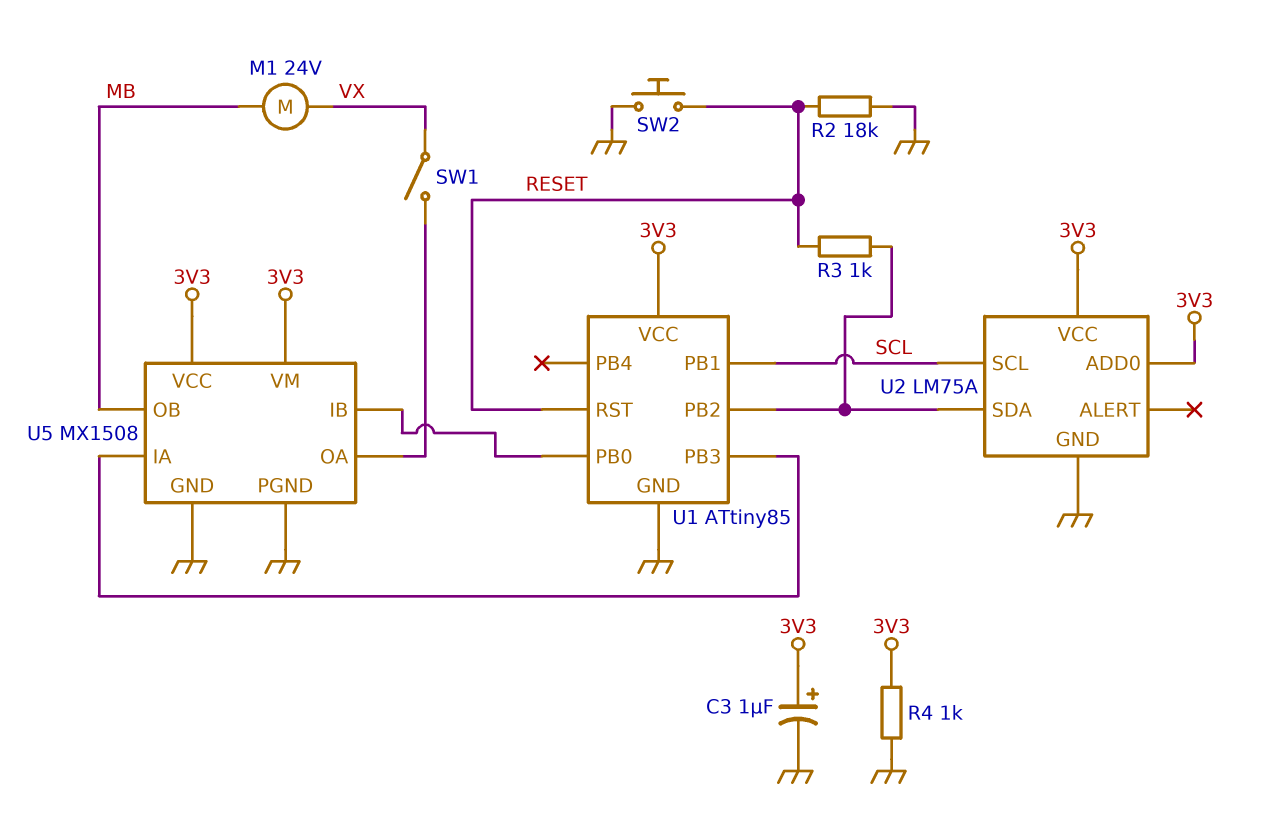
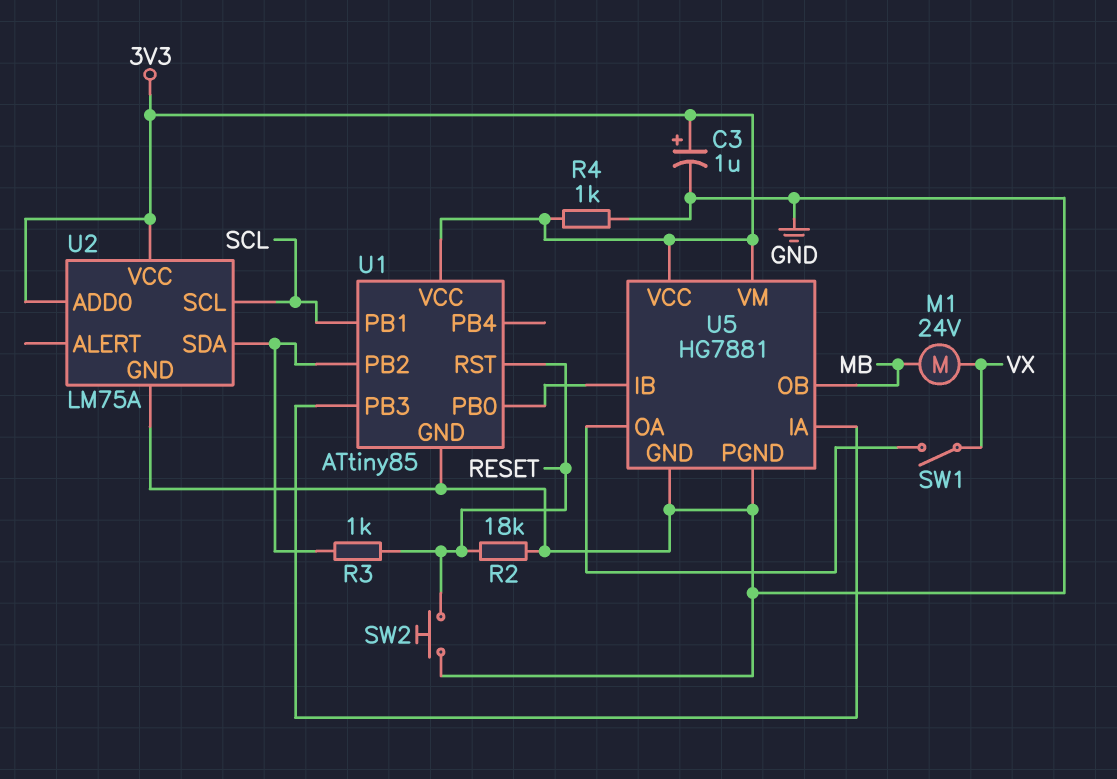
U5: MX1508 -> HG7881

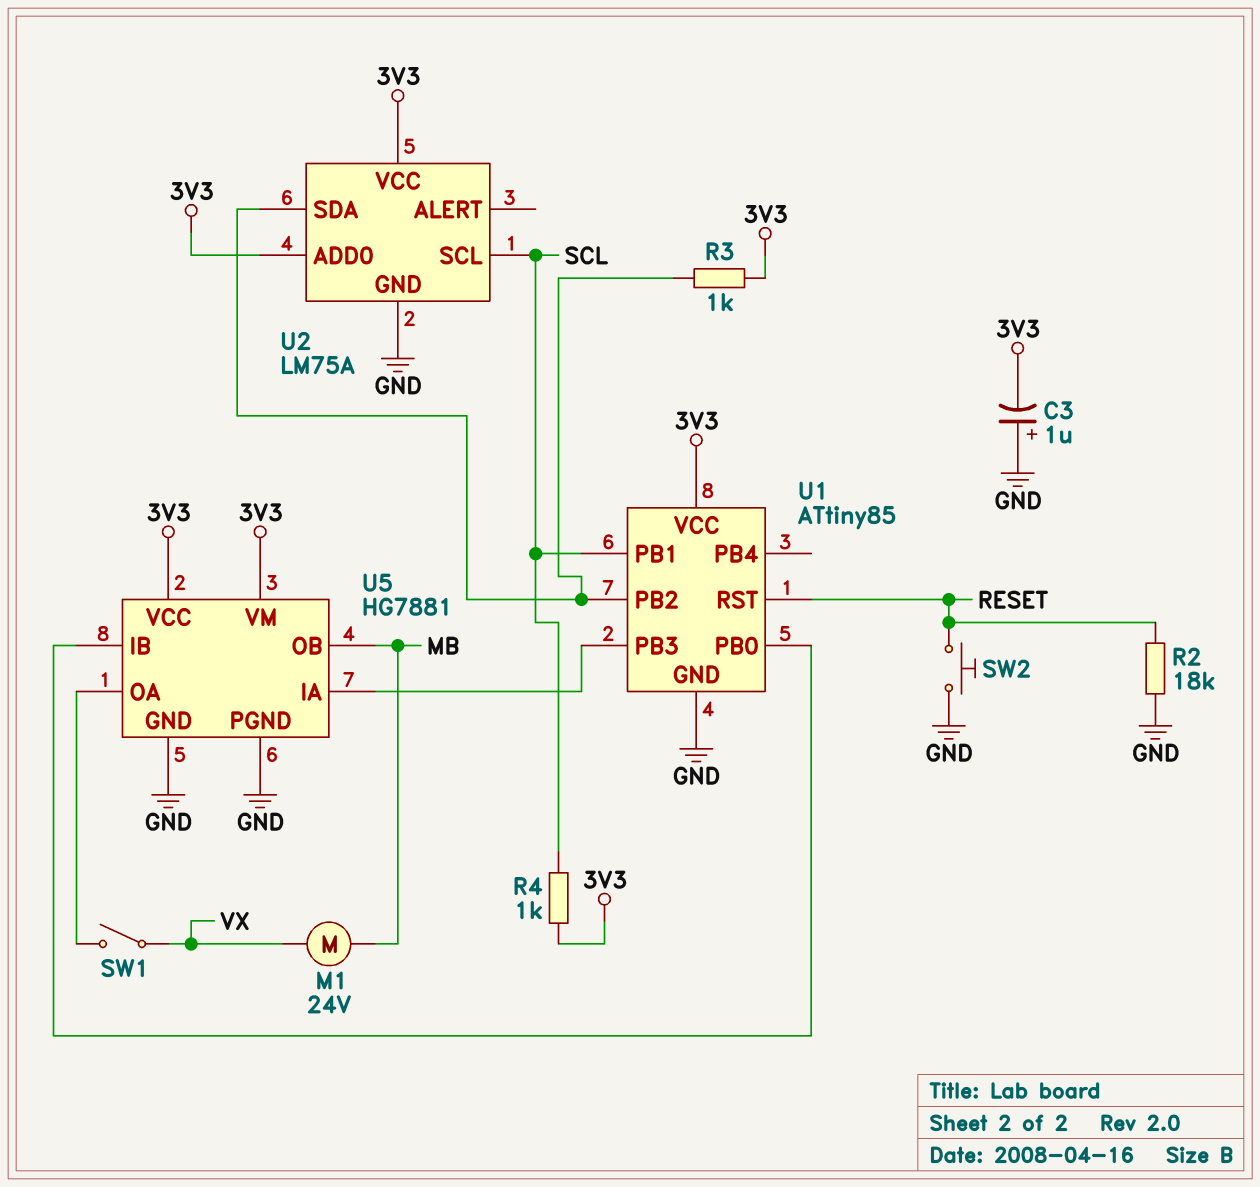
C3: 1uF (plus 3V3, minus GND) -> 1uF (plus GND, minus 3V3)
R3: 1k (RESET, U1/PB2) -> 1k (3V3, U1/PB2)
R4: 1k (3V3, GND) -> 1k (3V3, SCL)

